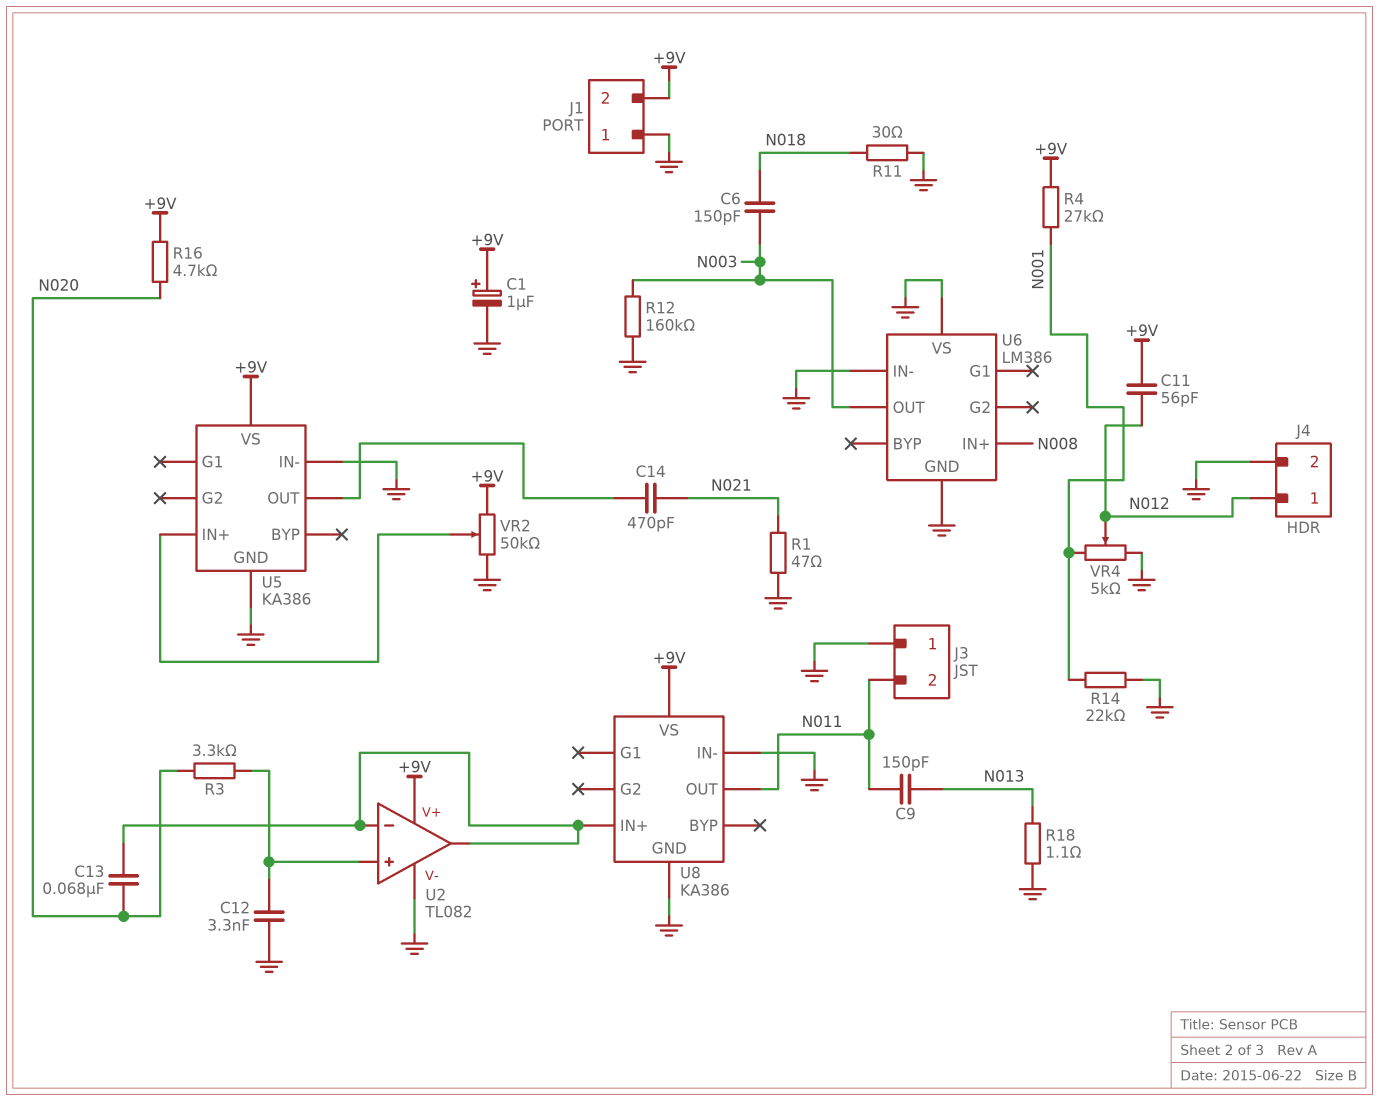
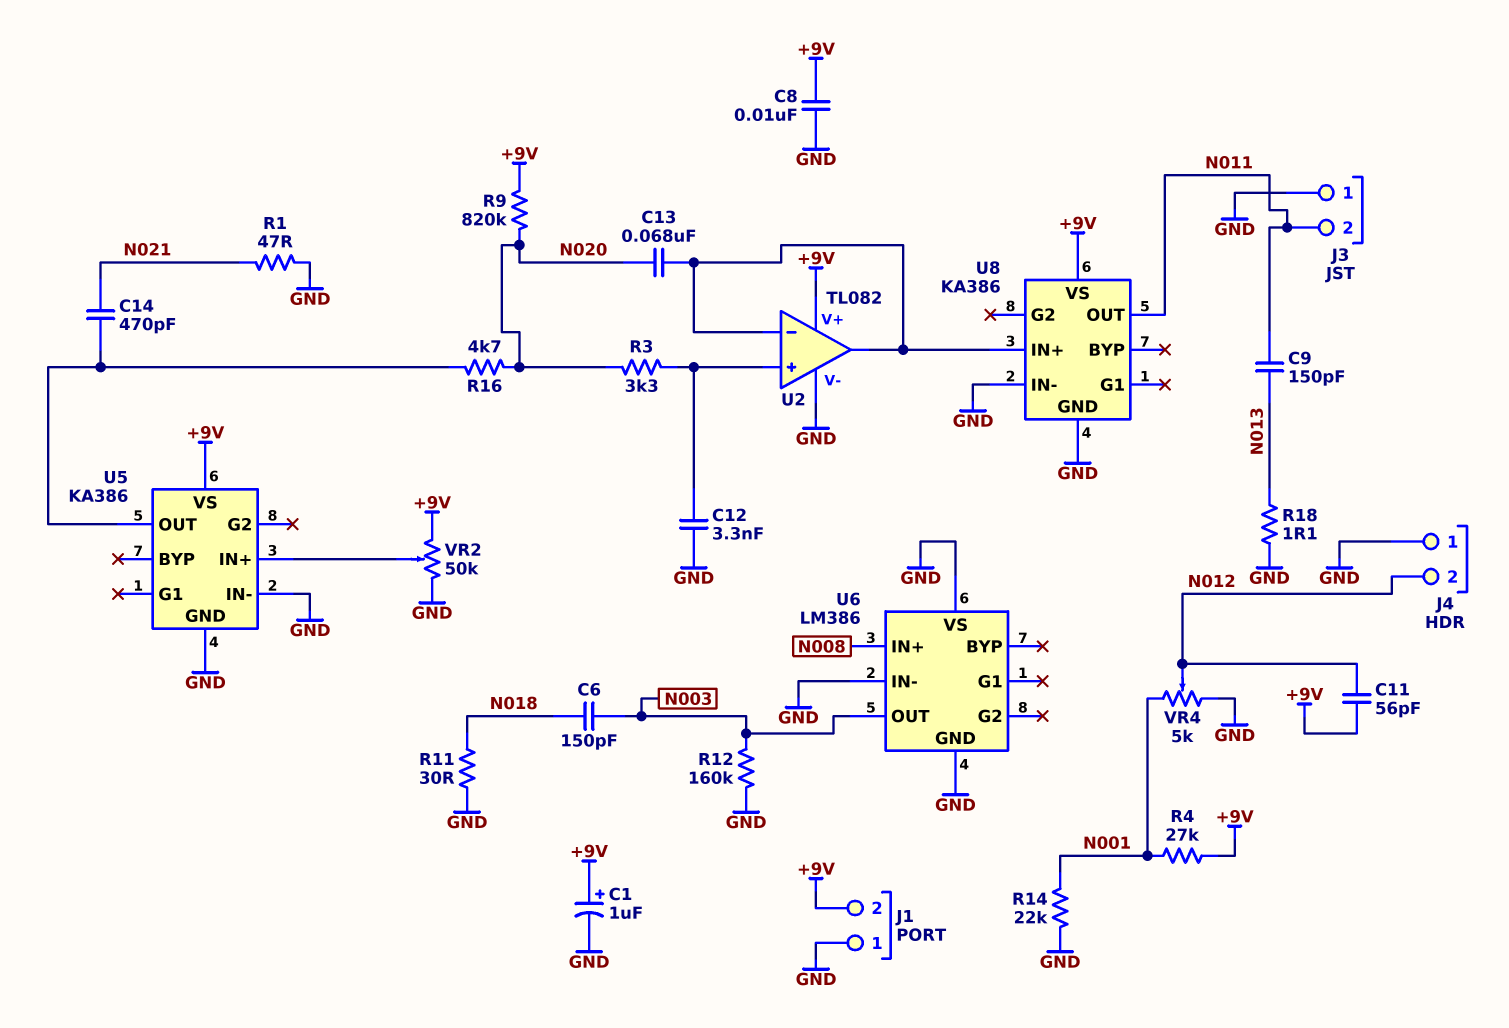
C8: none -> 10nF (+9V, GND)
J4 pin 1: N012 -> GND
J4 pin 2: GND -> N012
R9: none -> 820k (+9V, N020)
R16: 4.7k (+9V, N020) -> 4.7k (N020, U5/OUT)

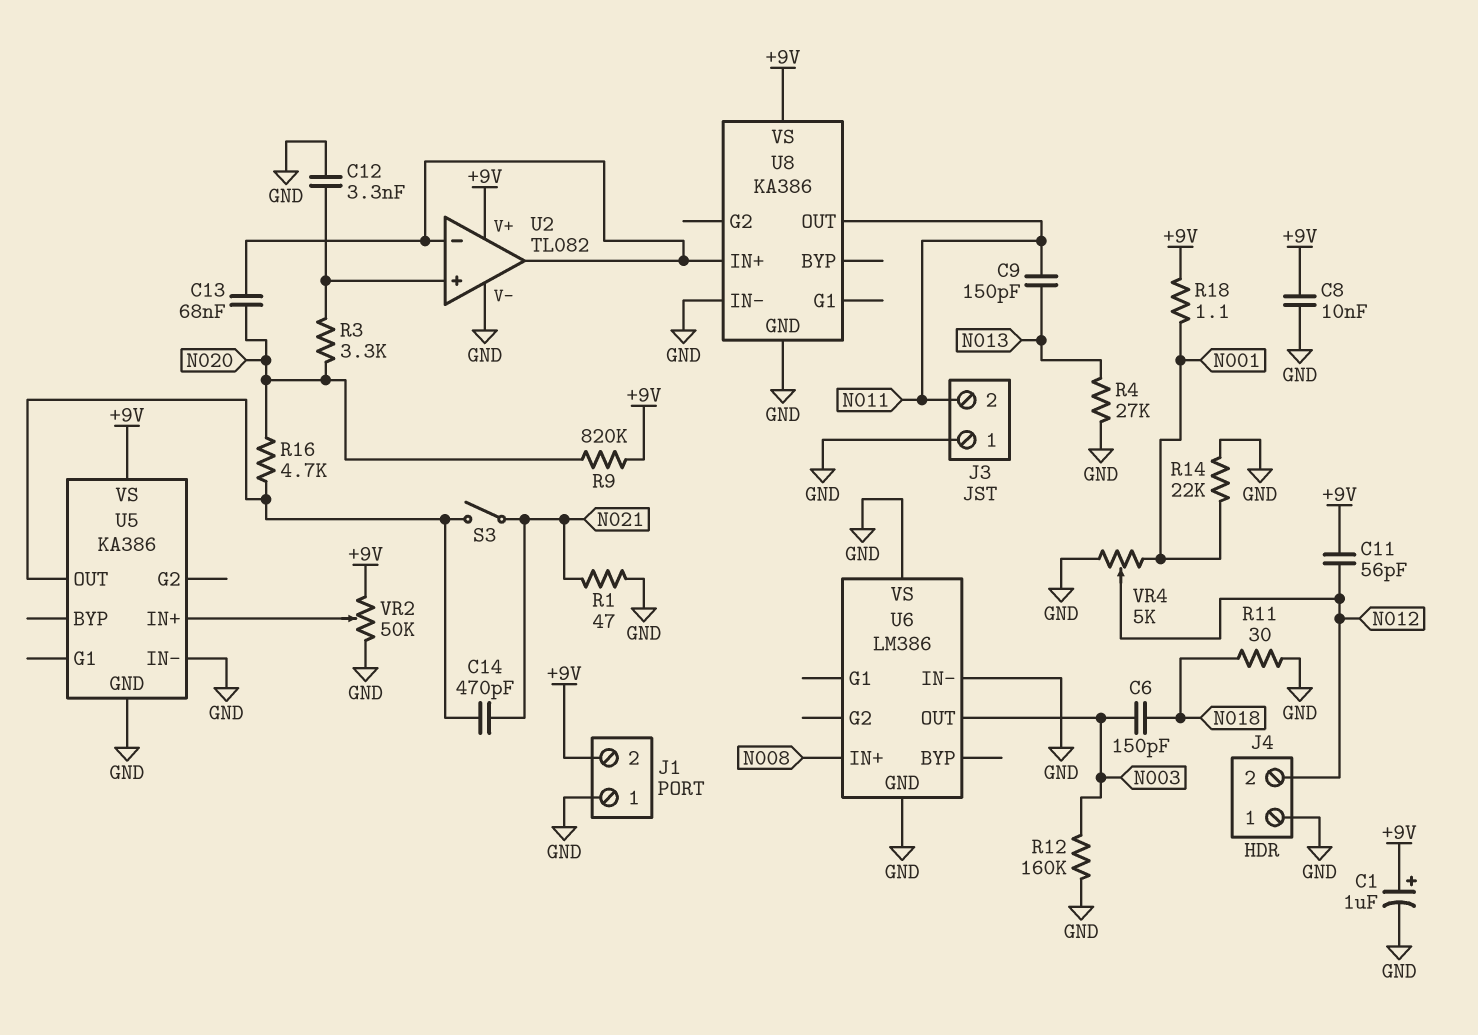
R4: 27k (+9V, N001) -> 27k (GND, N013)
R18: 1.1 (GND, N013) -> 1.1 (+9V, N001)
S3: none -> switch (N021, U5/OUT)

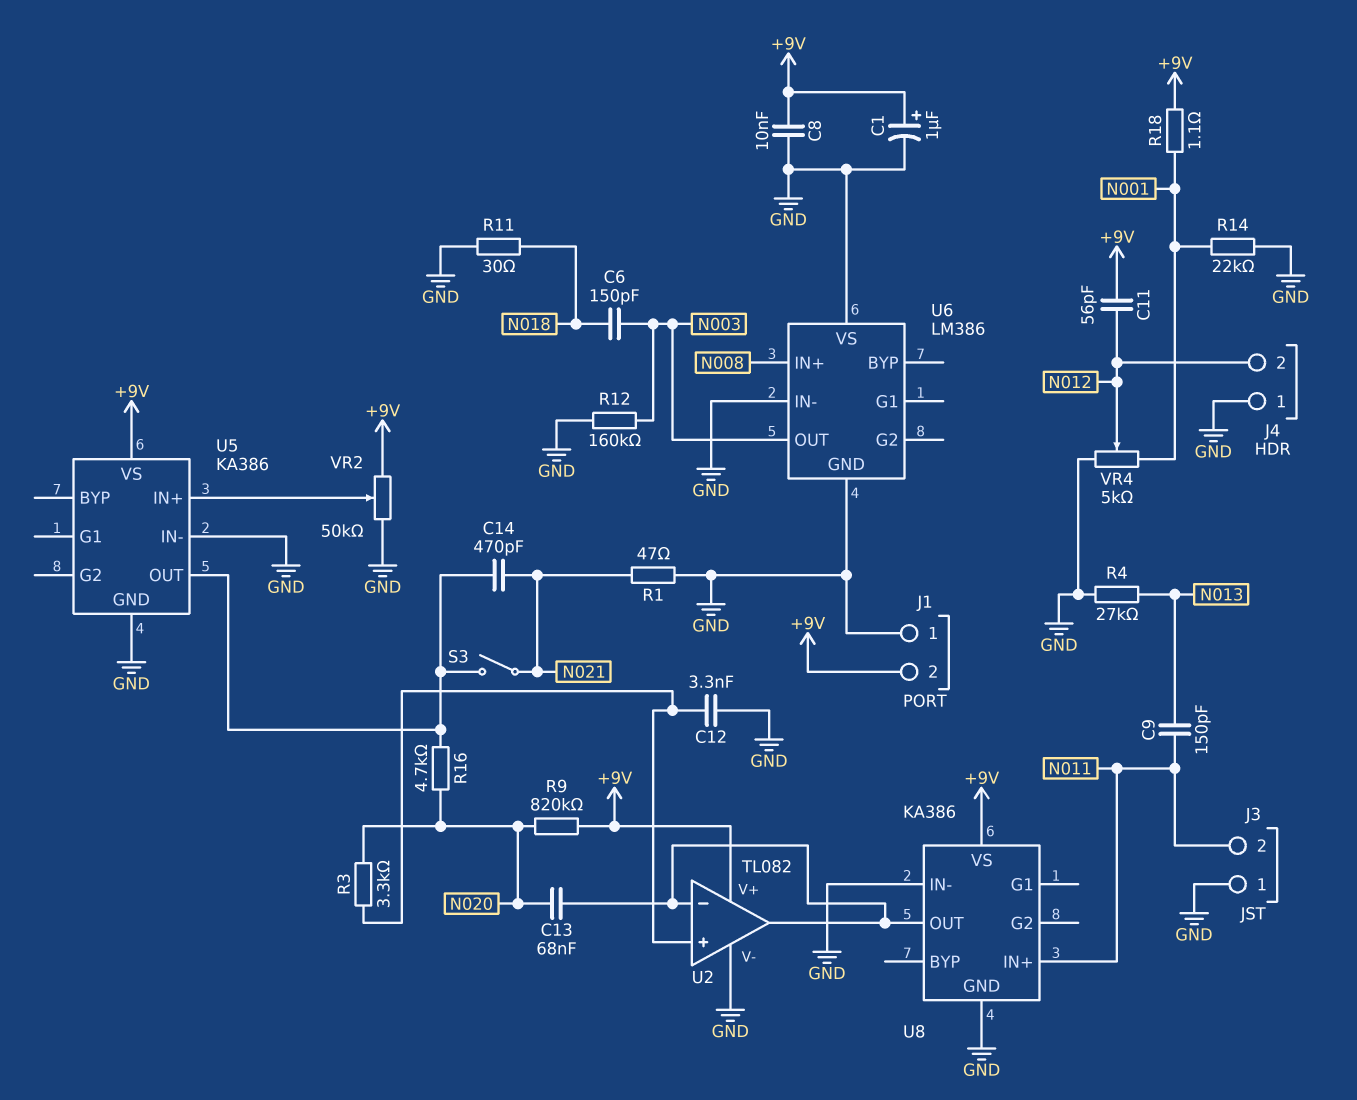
U8 pin IN+: U2/in- -> N011
U8 pin OUT: N011 -> U2/in-

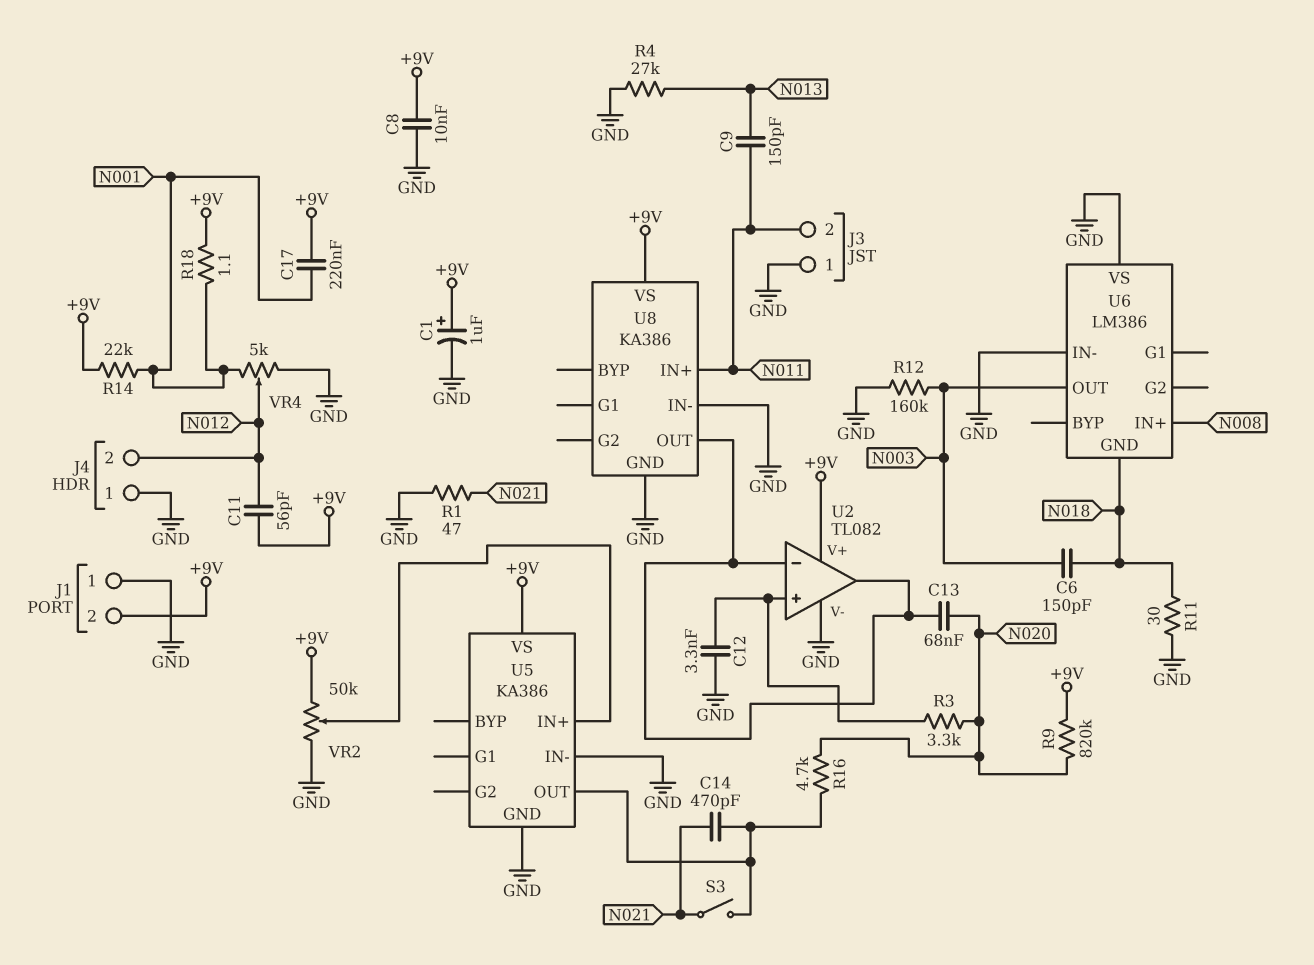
C17: none -> 220nF (+9V, N001)
R14: 22k (GND, N001) -> 22k (+9V, N001)
U6 pin GND: GND -> N018

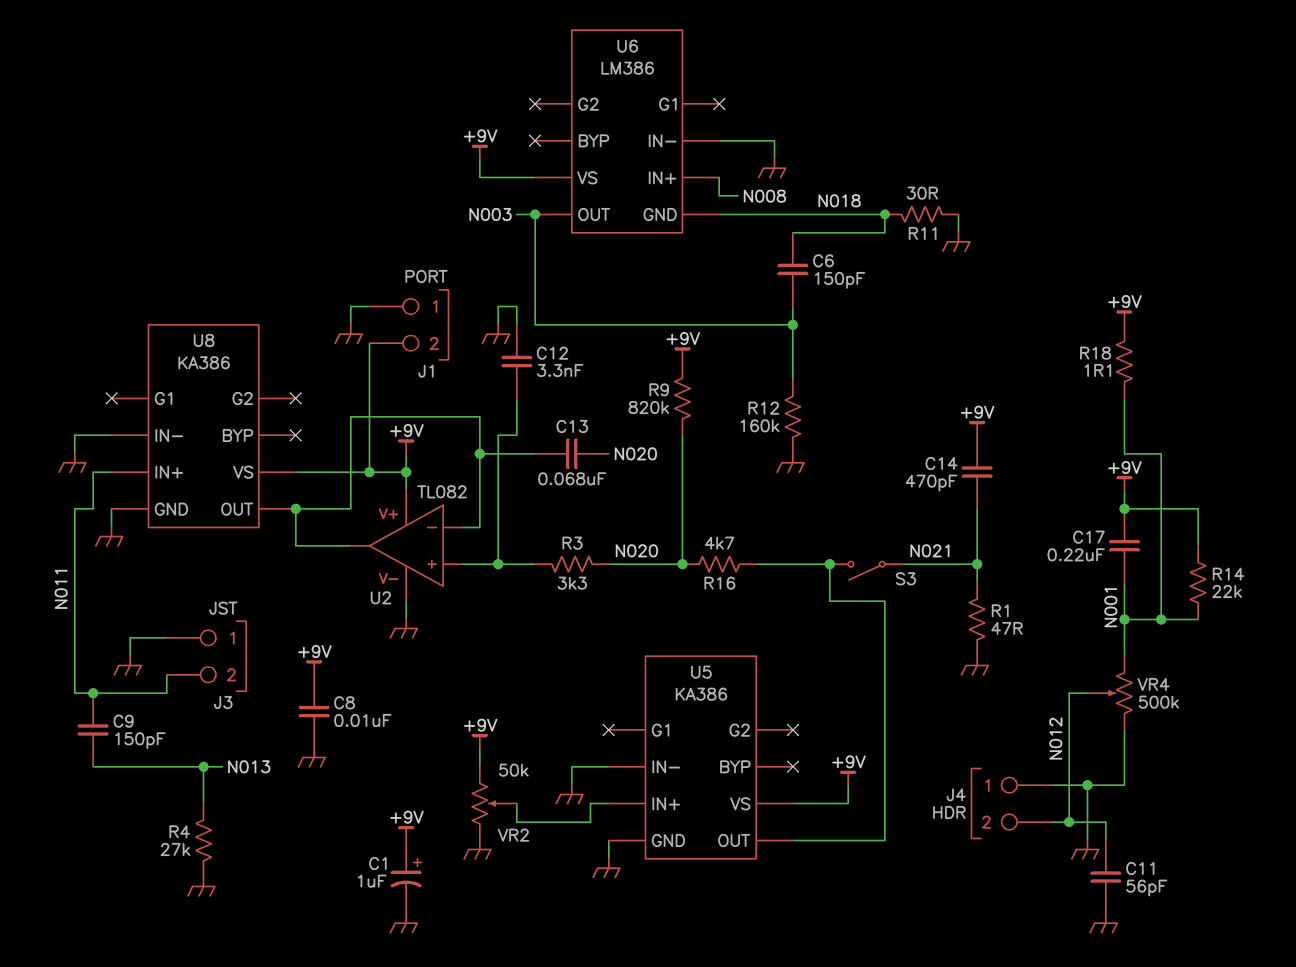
C11: 56pF (+9V, N012) -> 56pF (GND, N012)
C14: 470pF (N021, U5/OUT) -> 470pF (+9V, N021)
U6 pin VS: GND -> +9V
VR4: 5k (GND, N001, wiper N012) -> 500k (GND, N001, wiper N012)

